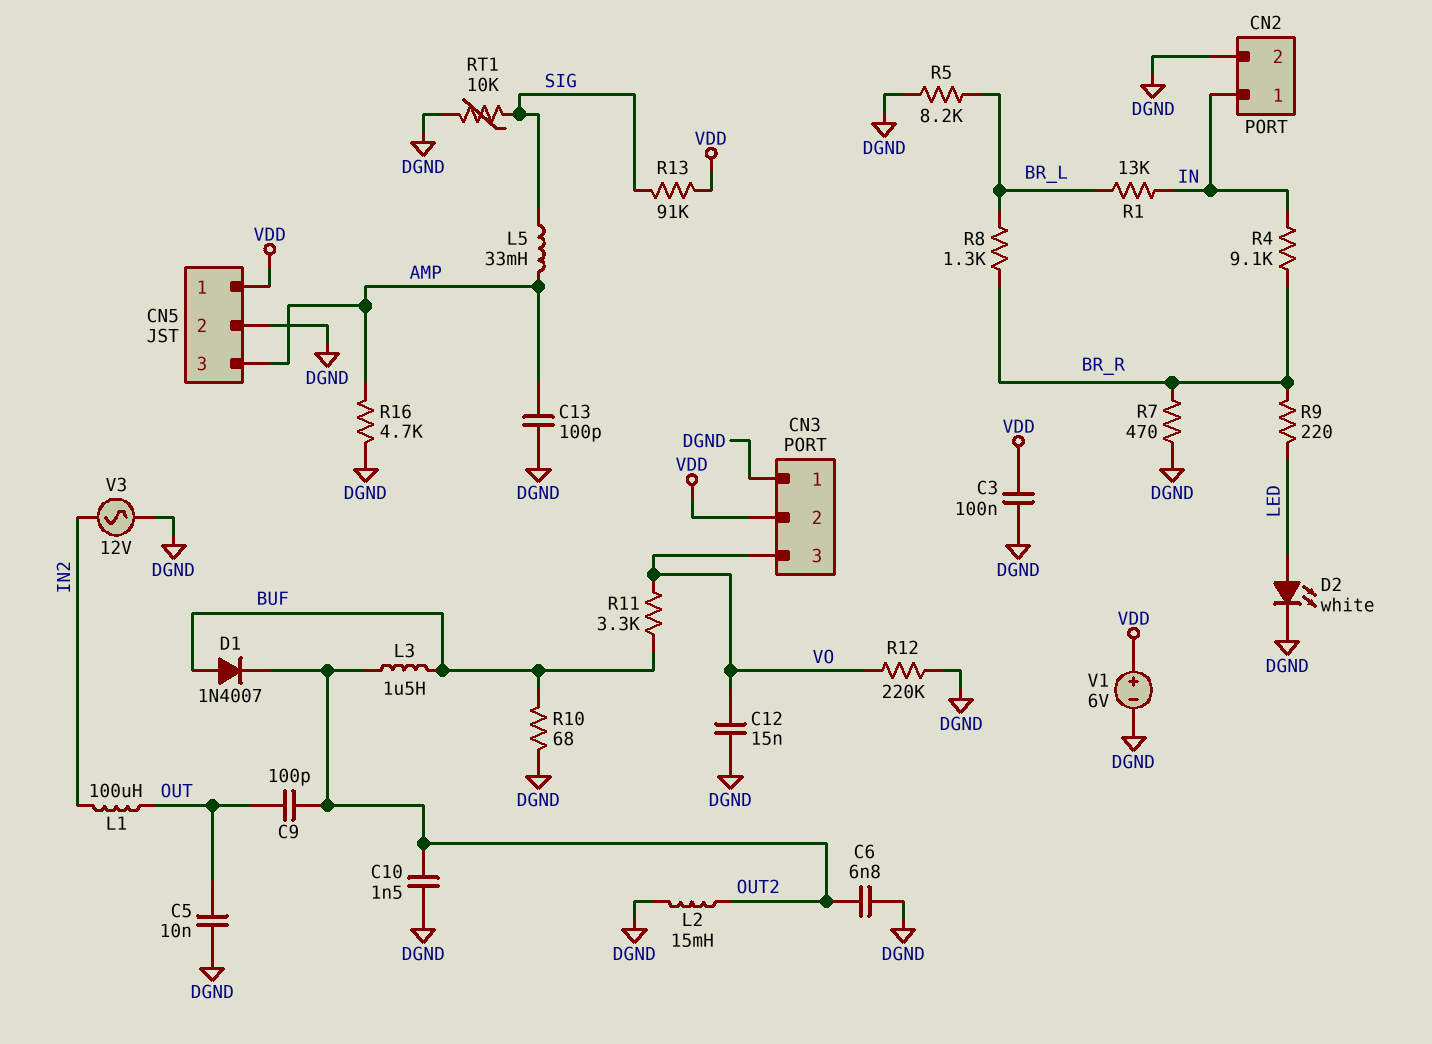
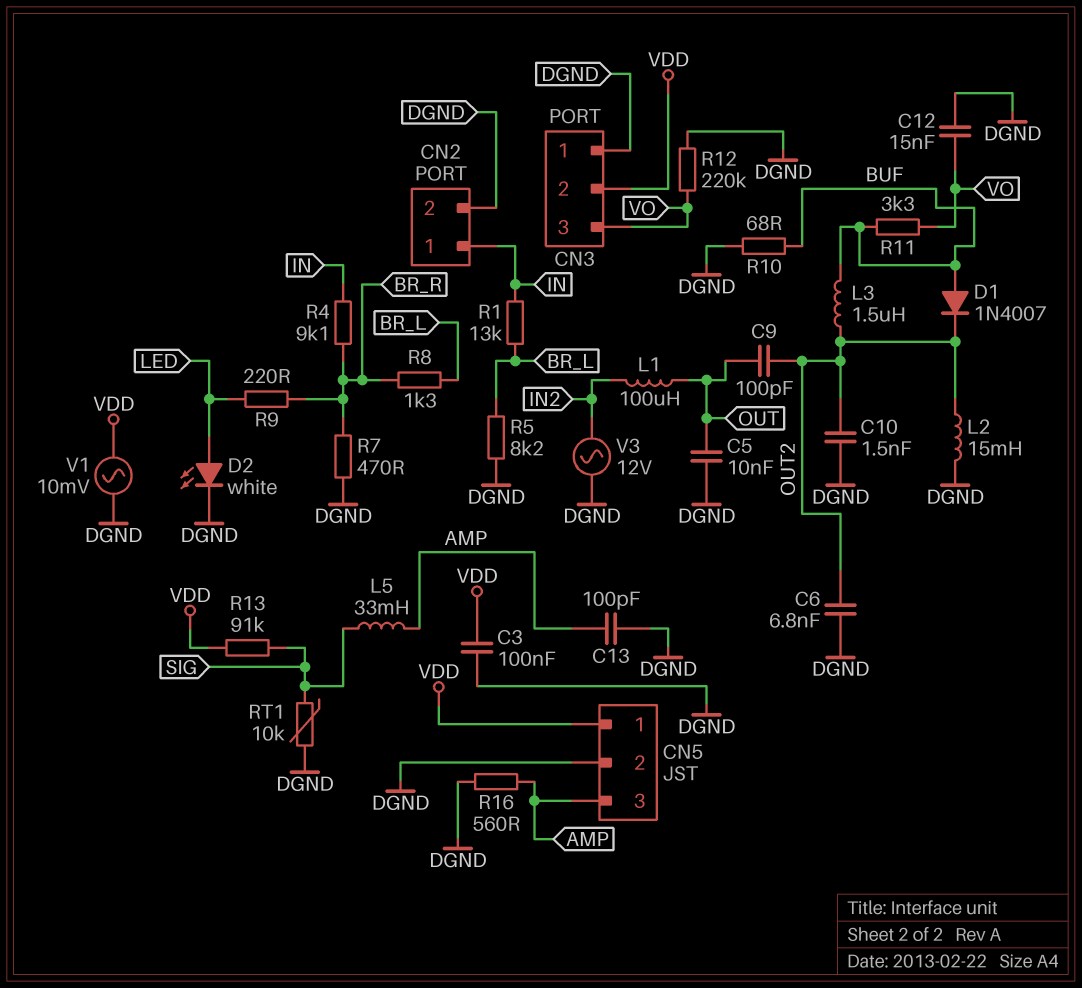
R16: 4.7k (AMP, DGND) -> 560 (AMP, DGND)
V1: 6V (plus VDD, minus DGND) -> AC 10mV (DGND, VDD)

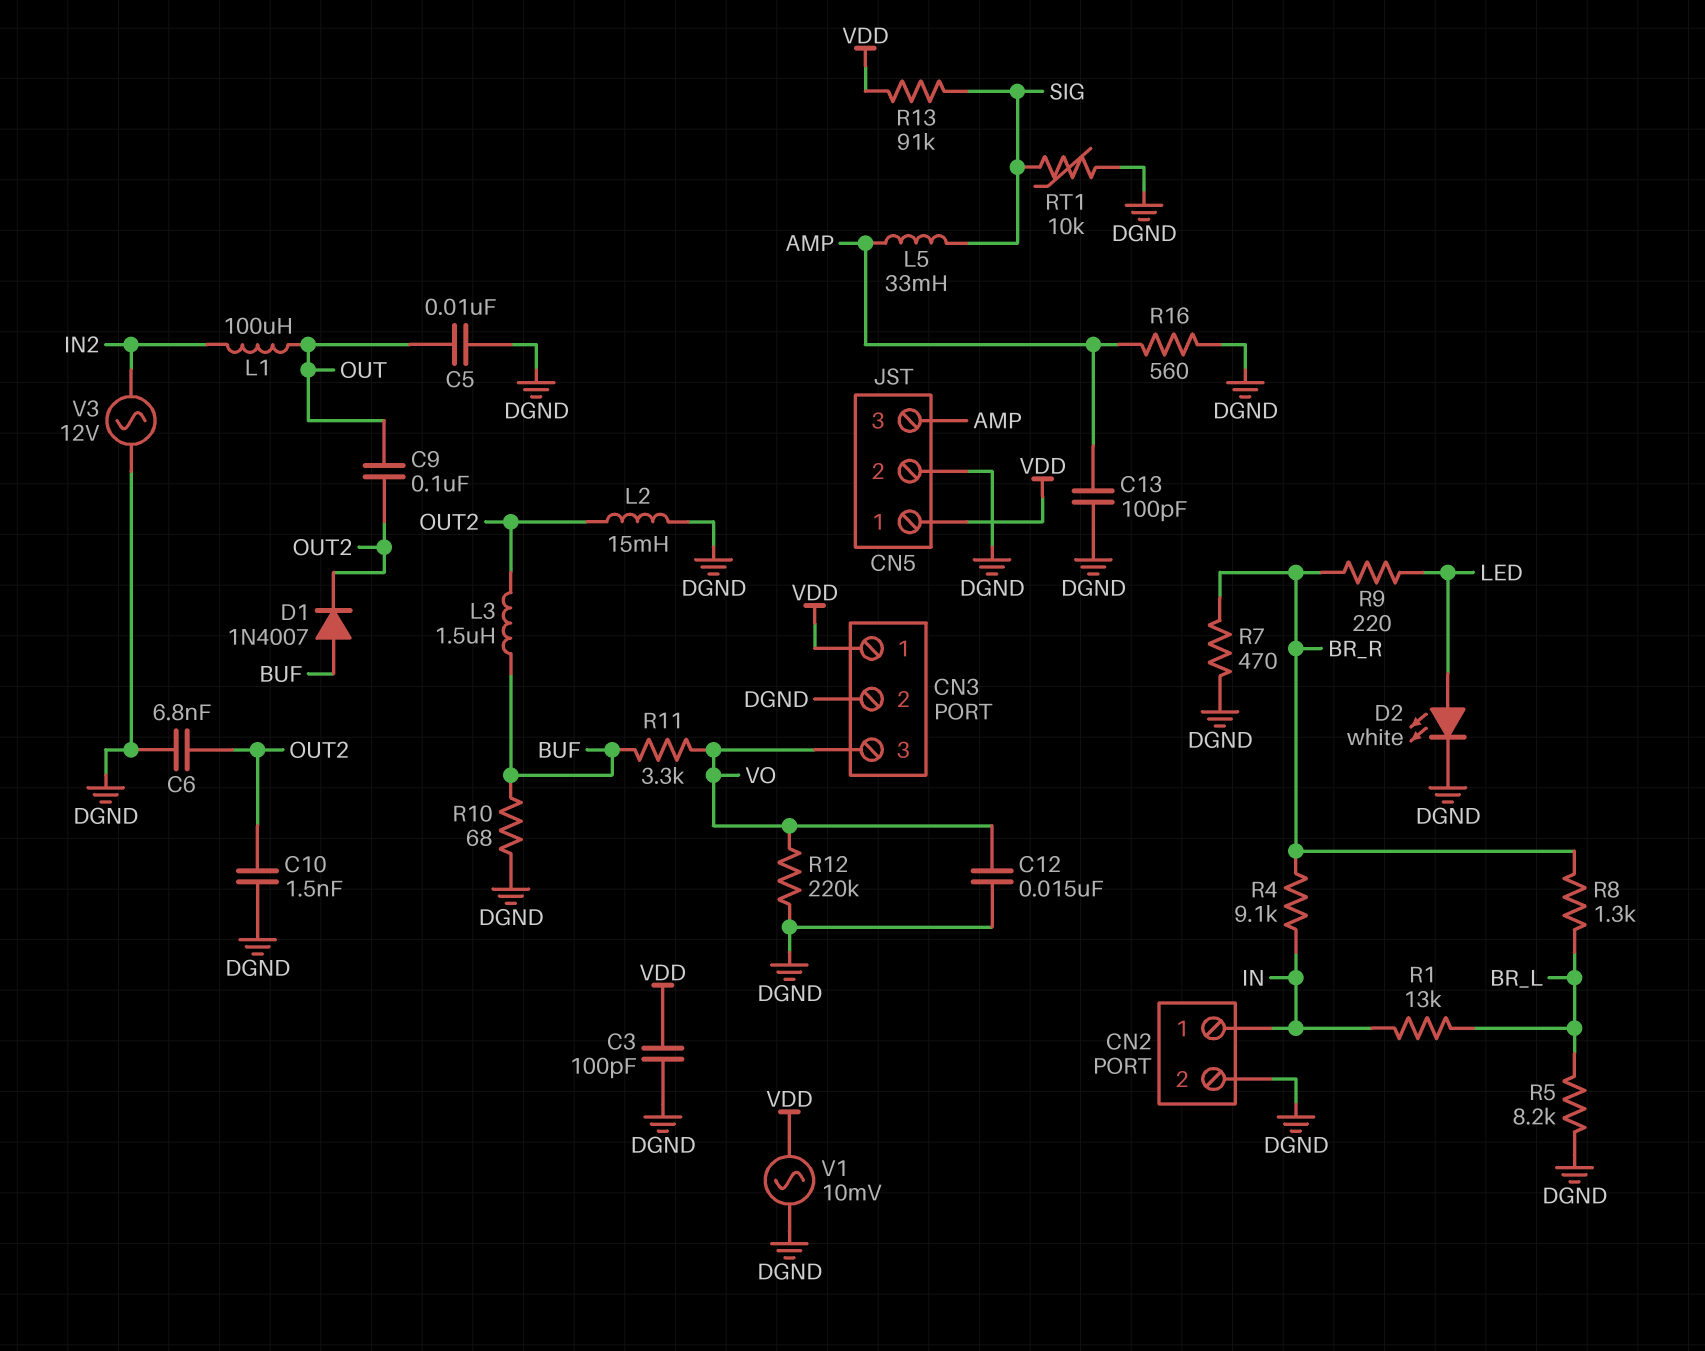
C3: 100nF (DGND, VDD) -> 100pF (DGND, VDD)
C9: 100pF (OUT, OUT2) -> 100nF (OUT, OUT2)
CN3 pin 1: DGND -> VDD
CN3 pin 2: VDD -> DGND

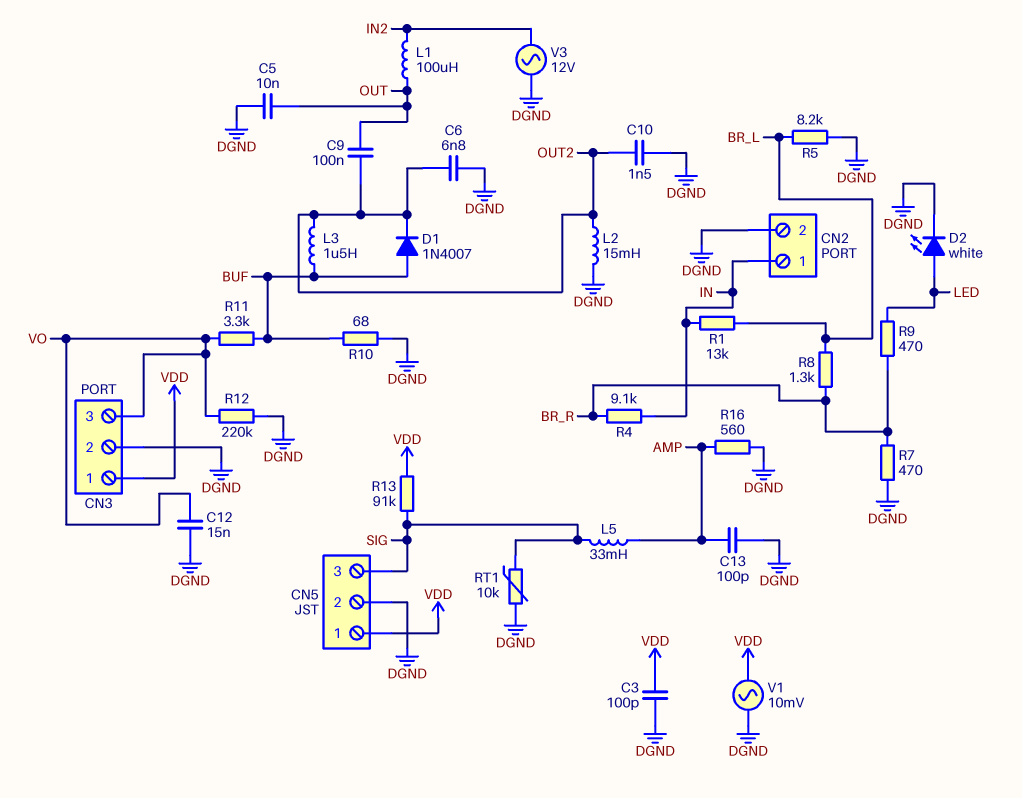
CN5 pin 3: AMP -> SIG
R9: 220 (BR_R, LED) -> 470 (BR_R, LED)

